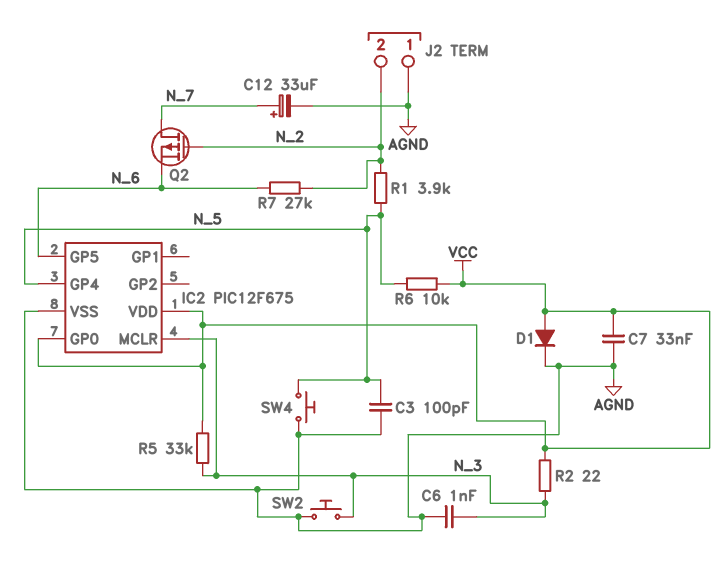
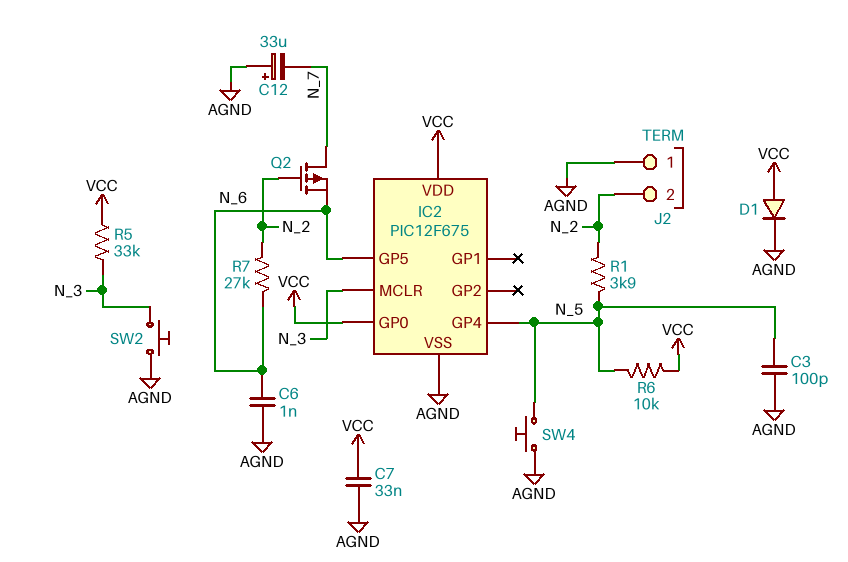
C6: 1nF (AGND, N_3) -> 1nF (AGND, N_6)
C12: 33uF (plus N_7, minus AGND) -> 33uF (plus AGND, minus N_7)
R2: 22 (N_3, VCC) -> none

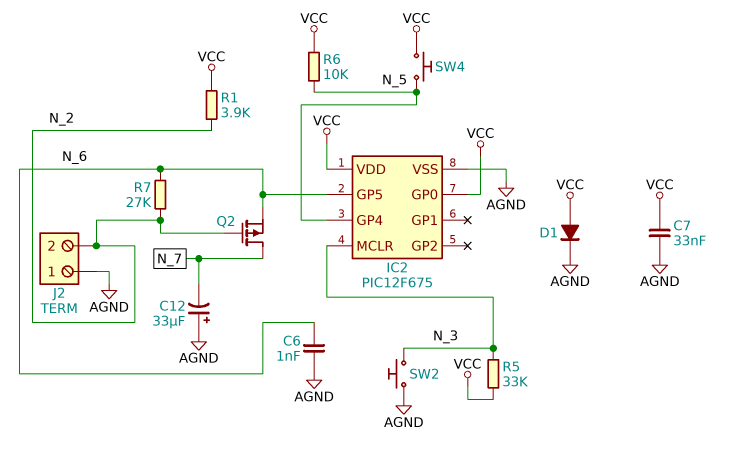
C3: 100pF (AGND, N_5) -> none
R1: 3.9k (N_2, N_5) -> 3.9k (N_2, VCC)
SW4: button (AGND, N_5) -> button (N_5, VCC)

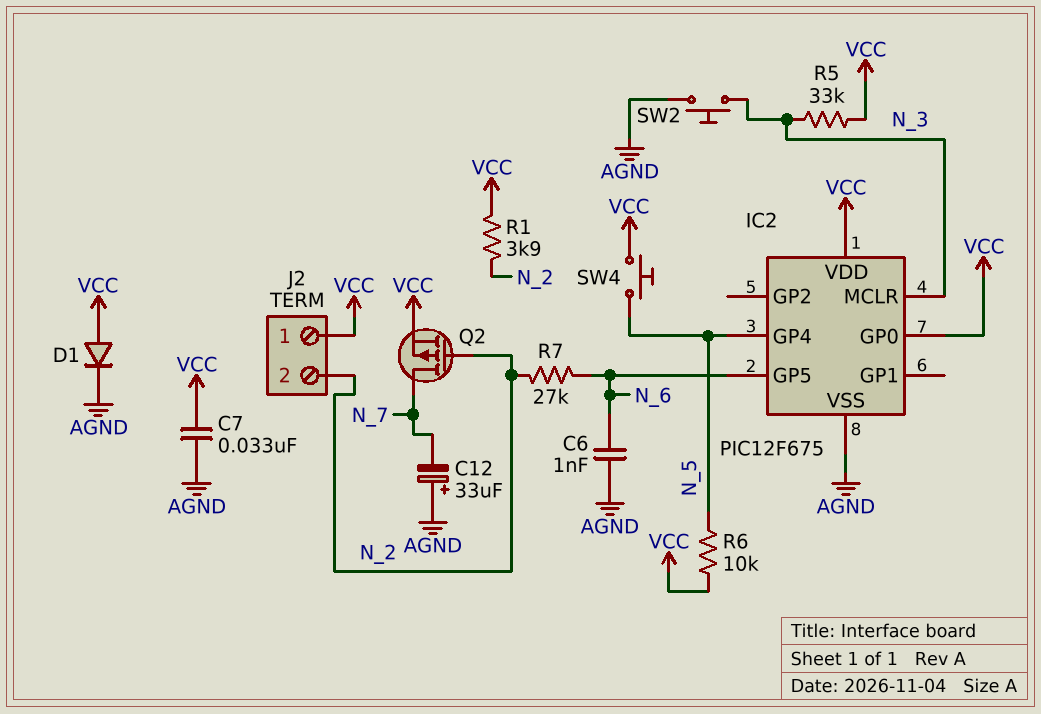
J2 pin 1: AGND -> VCC
Q2: PMOS (G N_2, D N_7, S N_6) -> PMOS (G N_2, D N_7, S VCC)

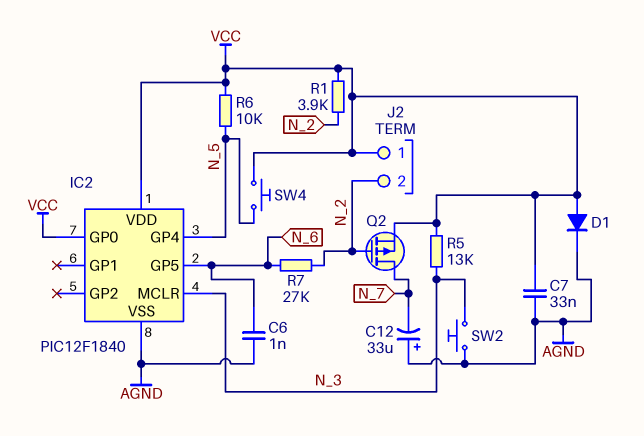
IC2: PIC12F675 -> PIC12F1840
R5: 33k (N_3, VCC) -> 13k (N_3, VCC)

